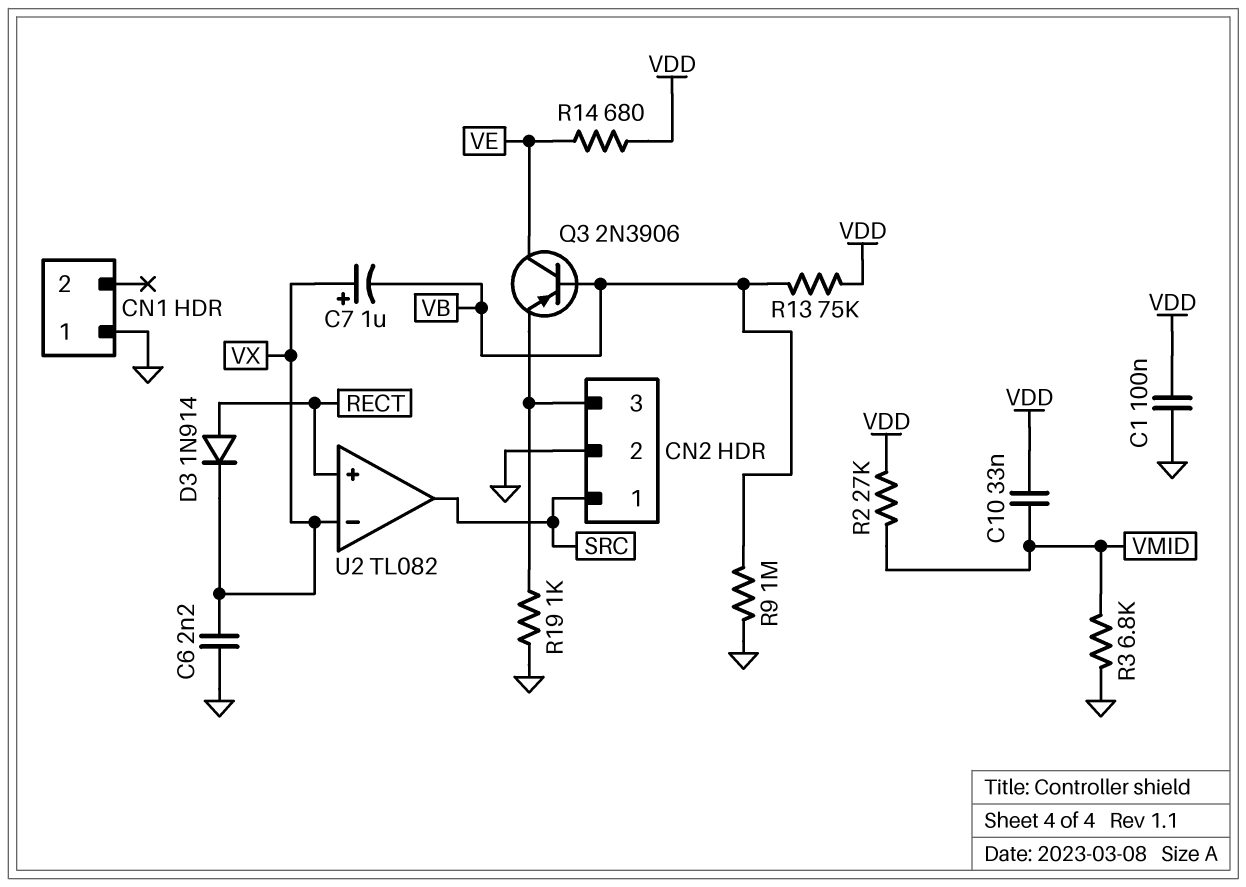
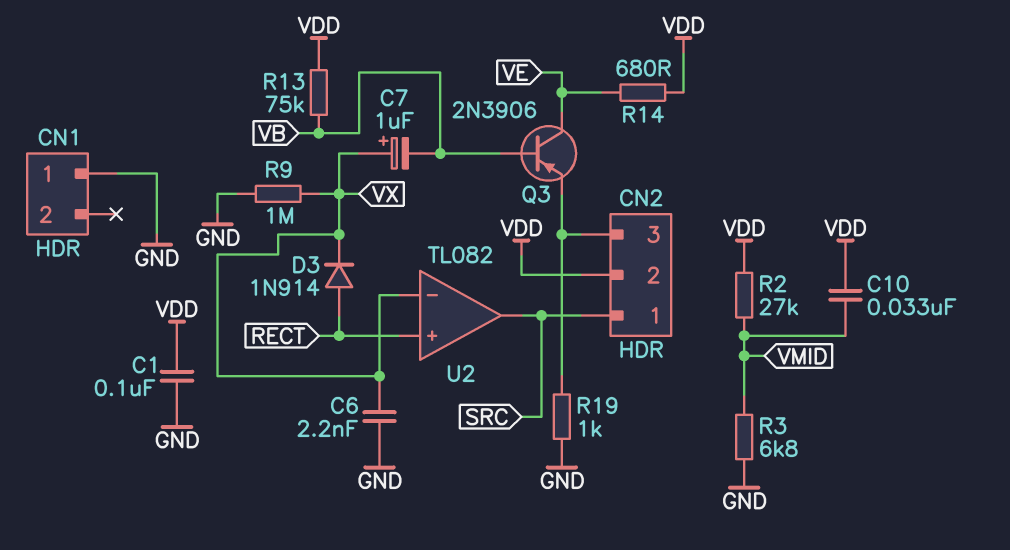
CN2 pin 2: GND -> VDD
R9: 1M (GND, VB) -> 1M (GND, VX)

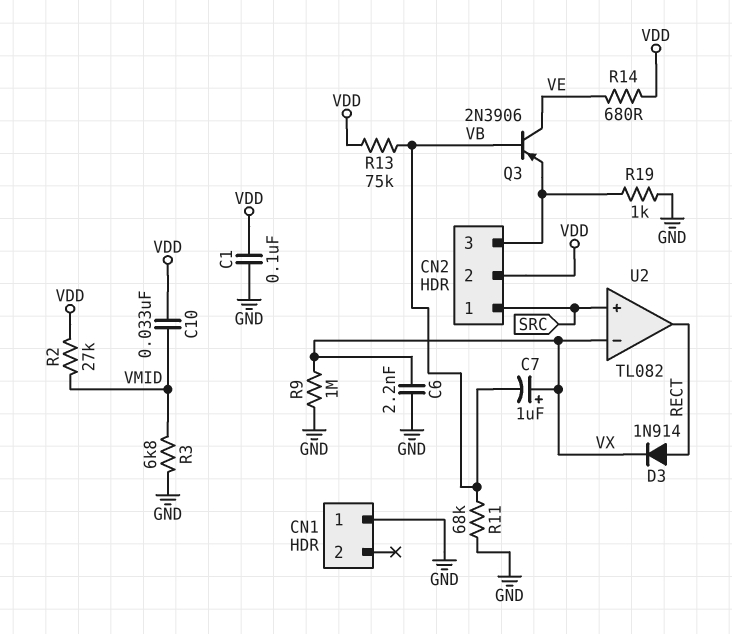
R11: none -> 68k (GND, VB)
U2 pin in+: RECT -> SRC
U2 pin out: SRC -> RECT

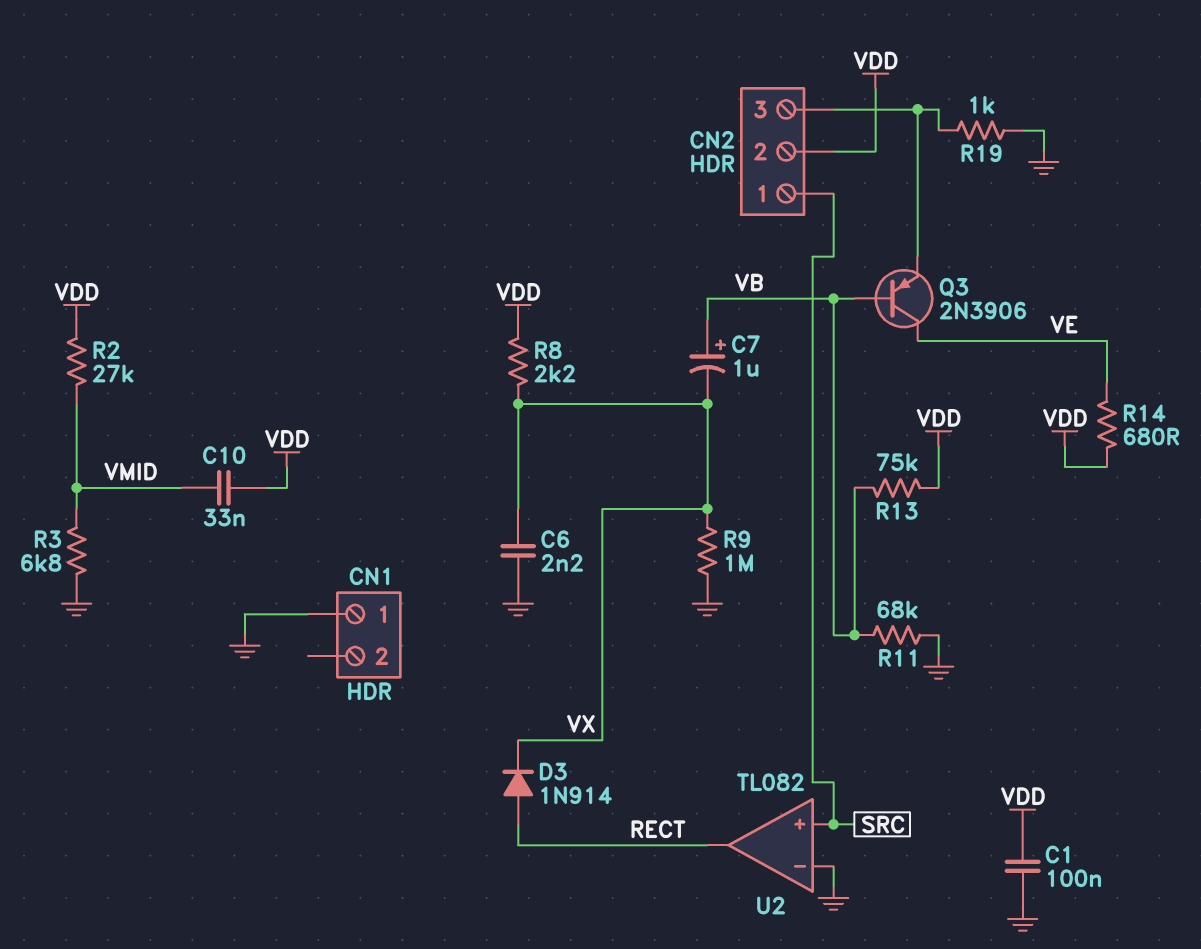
C7: 1uF (plus VX, minus VB) -> 1uF (plus VB, minus VX)
R8: none -> 2.2k (VDD, VX)
U2 pin in-: VX -> GND

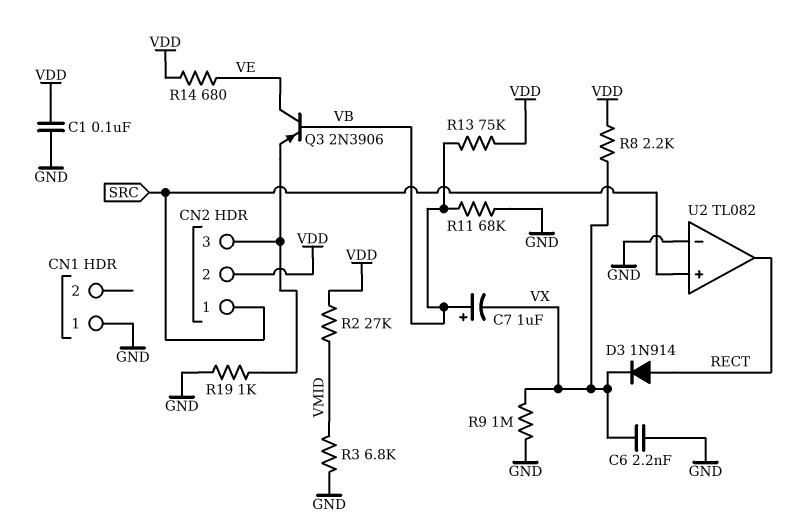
C10: 33nF (VDD, VMID) -> none

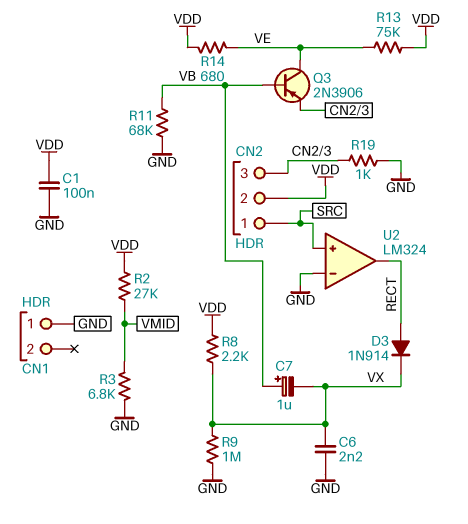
R13: 75k (VB, VDD) -> 75k (VDD, VE)
U2: TL082 -> LM324

